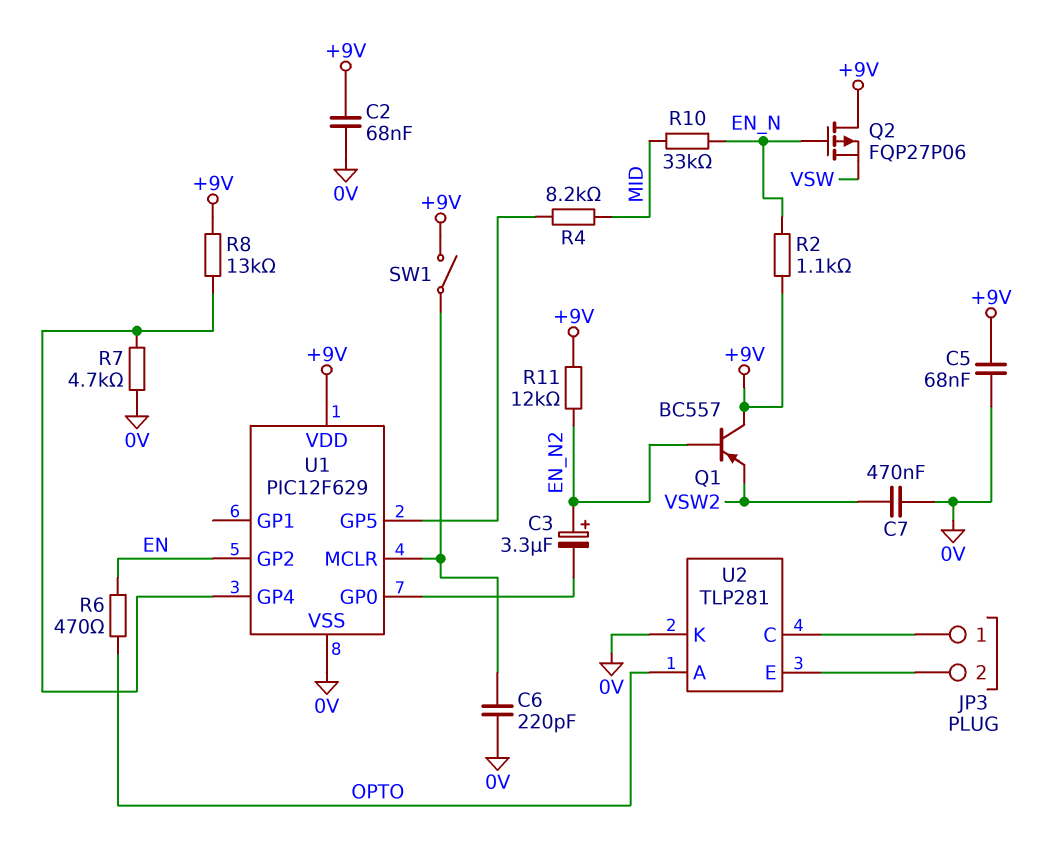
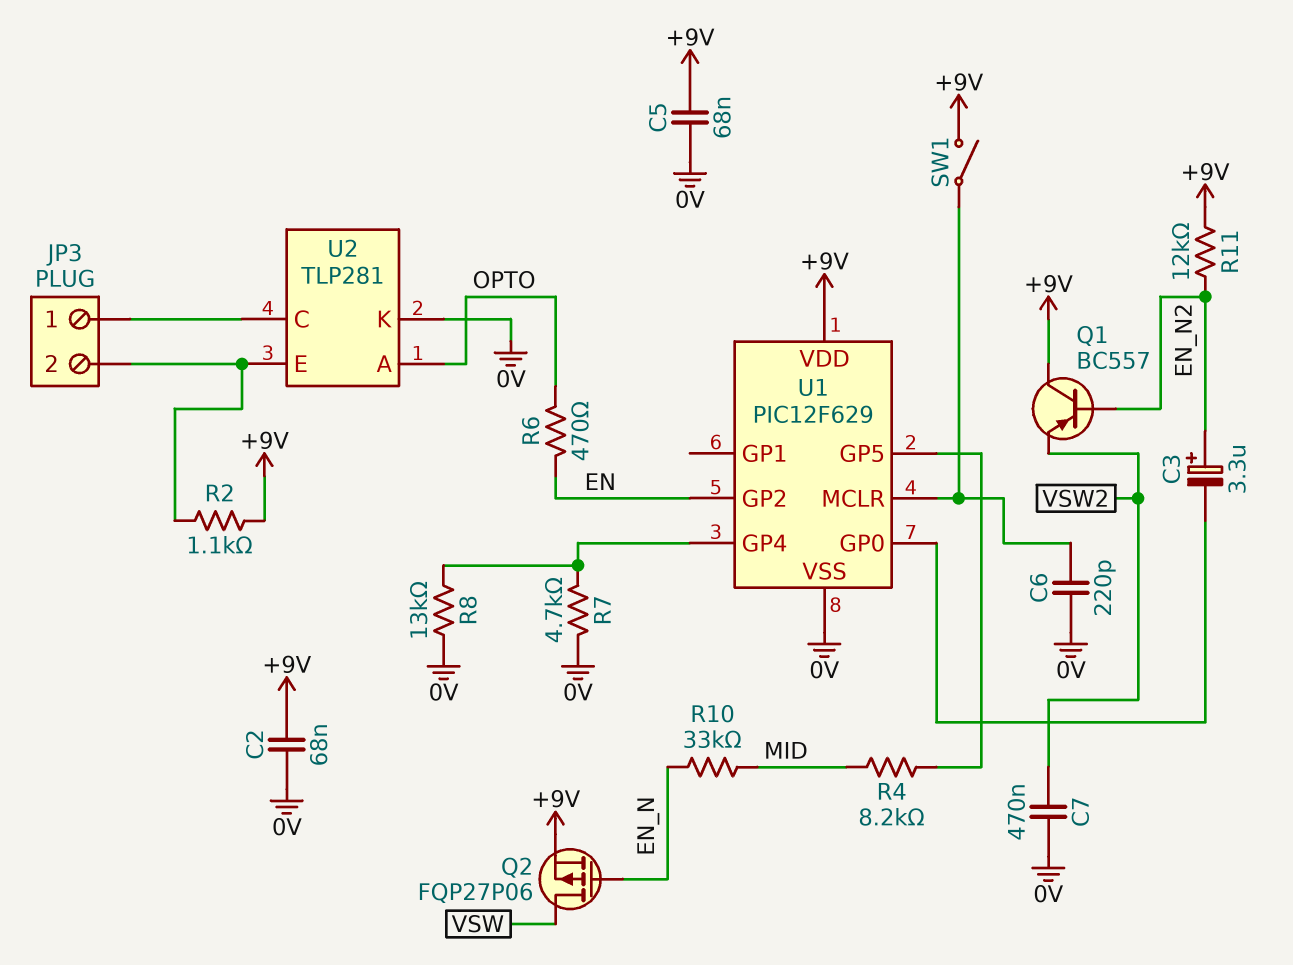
Q2: PMOS FQP27P06 (G EN_N, D +9V, S VSW) -> PMOS FQP27P06 (G EN_N, D VSW, S +9V)
R2: 1.1k (+9V, EN_N) -> 1.1k (+9V, JP3/2)
R8: 13k (+9V, U1/GP4) -> 13k (0V, U1/GP4)

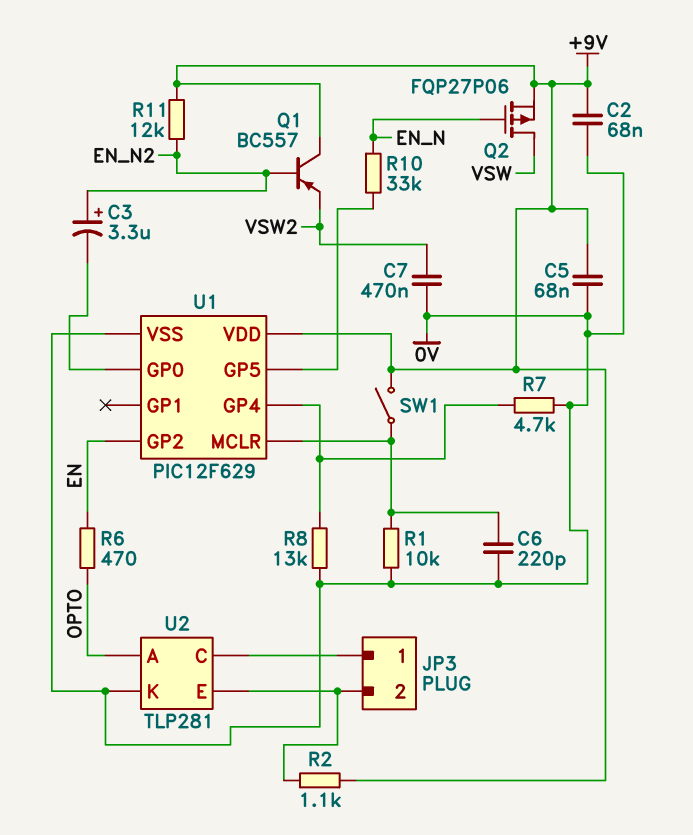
R1: none -> 10k (0V, U1/MCLR)
R4: 8.2k (MID, U1/GP5) -> none
R10: 33k (EN_N, MID) -> 33k (EN_N, U1/GP5)

